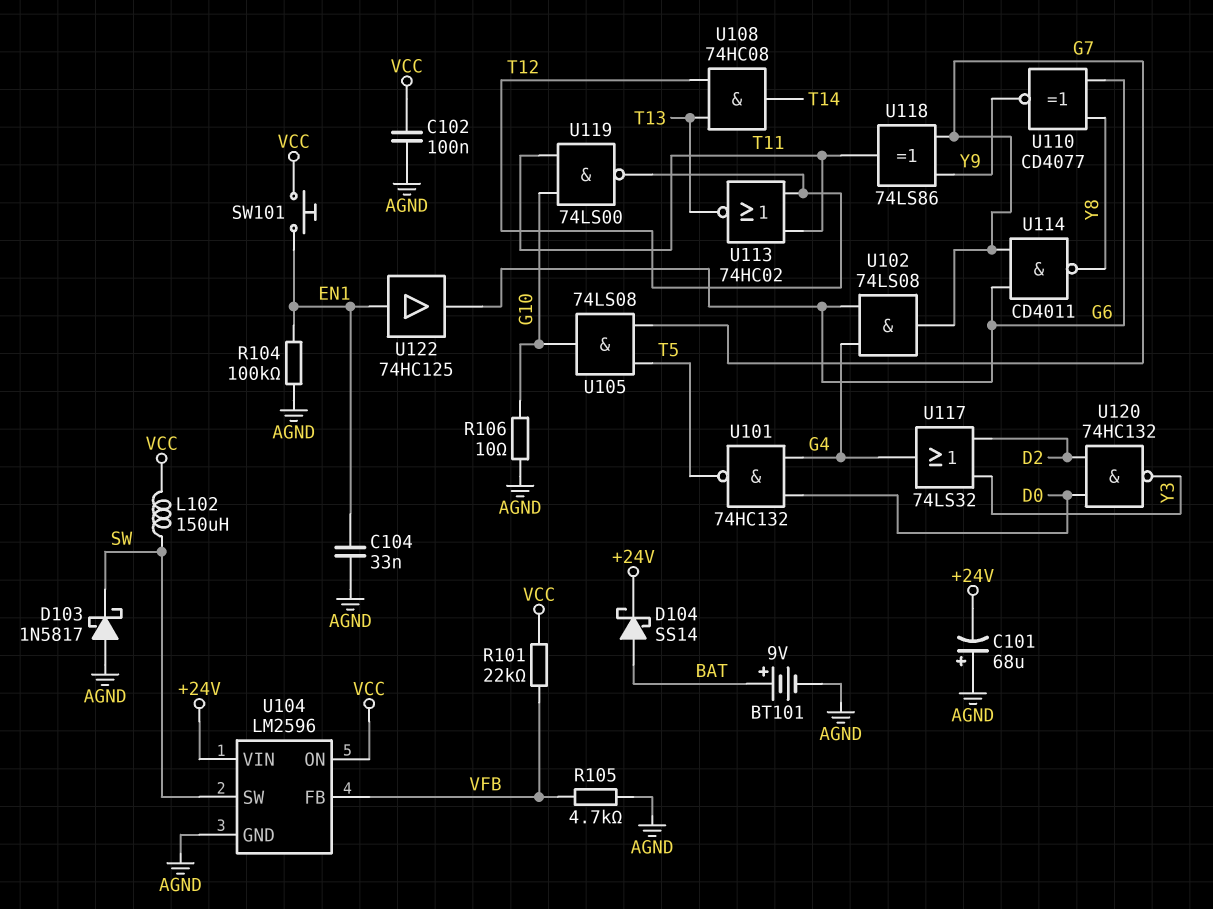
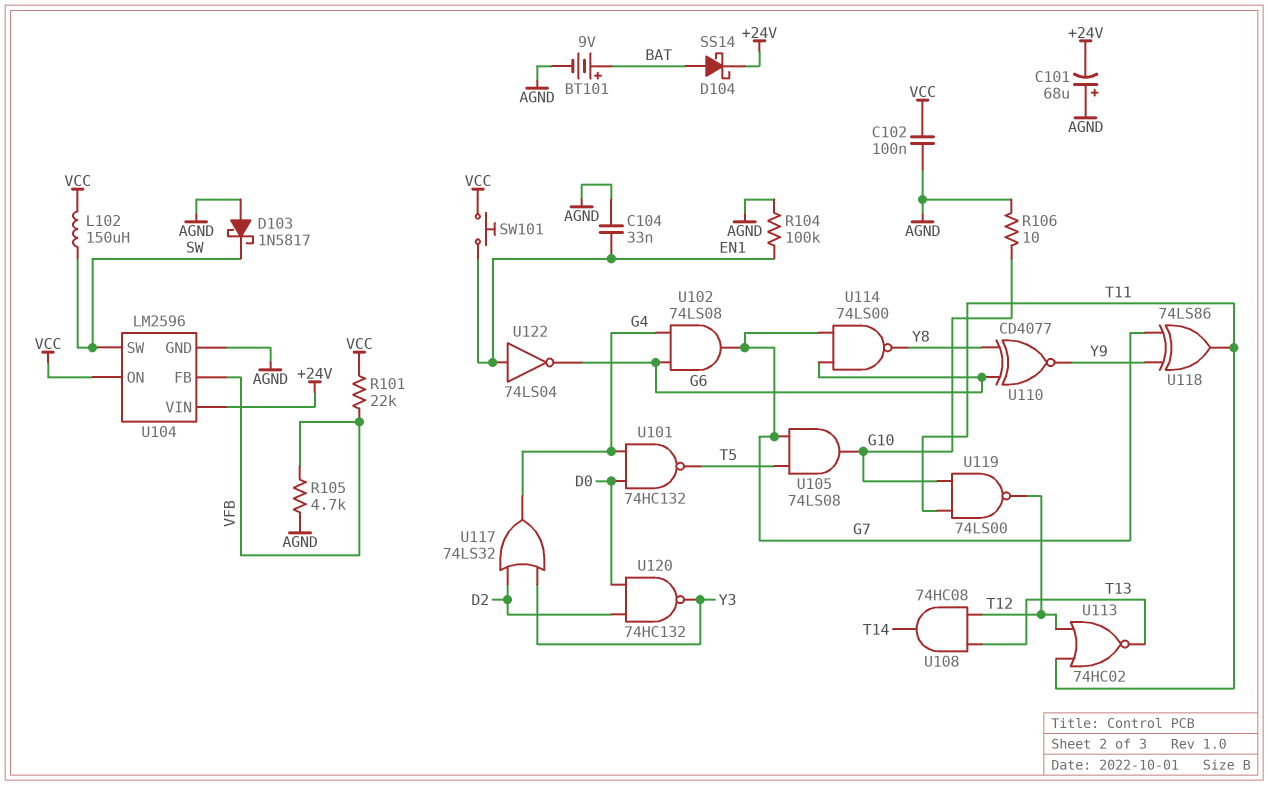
U114: NAND CD4011 (in G6, in G7, out Y8) -> NAND 74LS00 (in G6, in G7, out Y8)
U122: buffer 74HC125 (in EN1, out G6) -> NOT 74LS04 (in EN1, out G6)

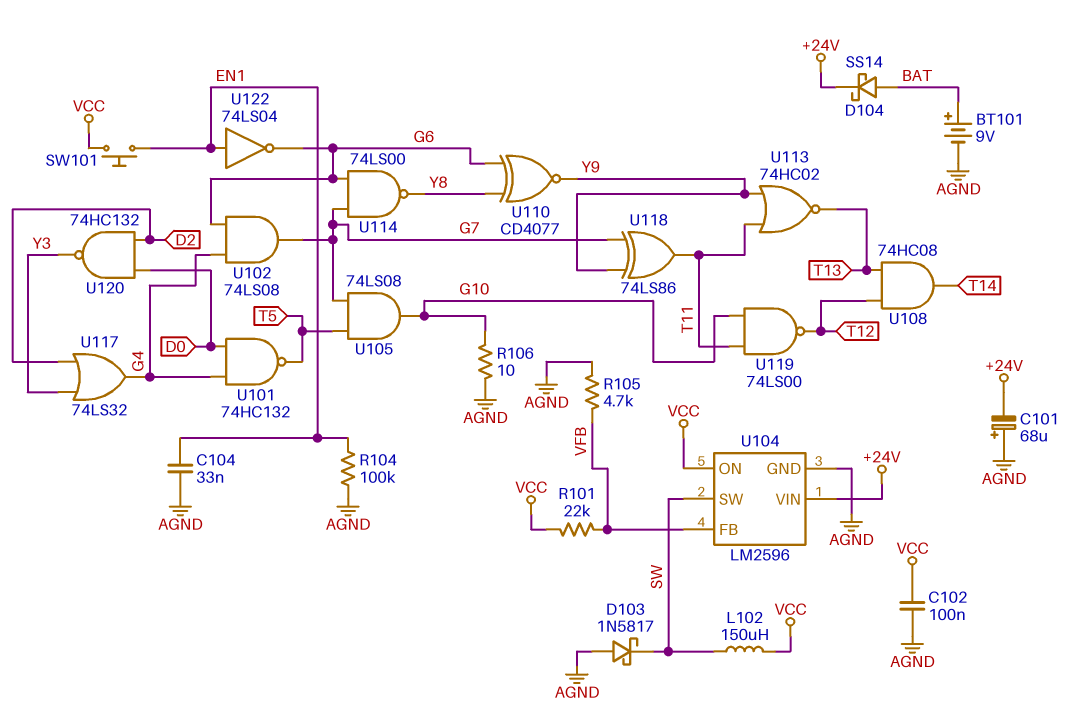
U113: NOR 74HC02 (in T11, in T12, out T13) -> NOR 74HC02 (in T11, in Y9, out T13)

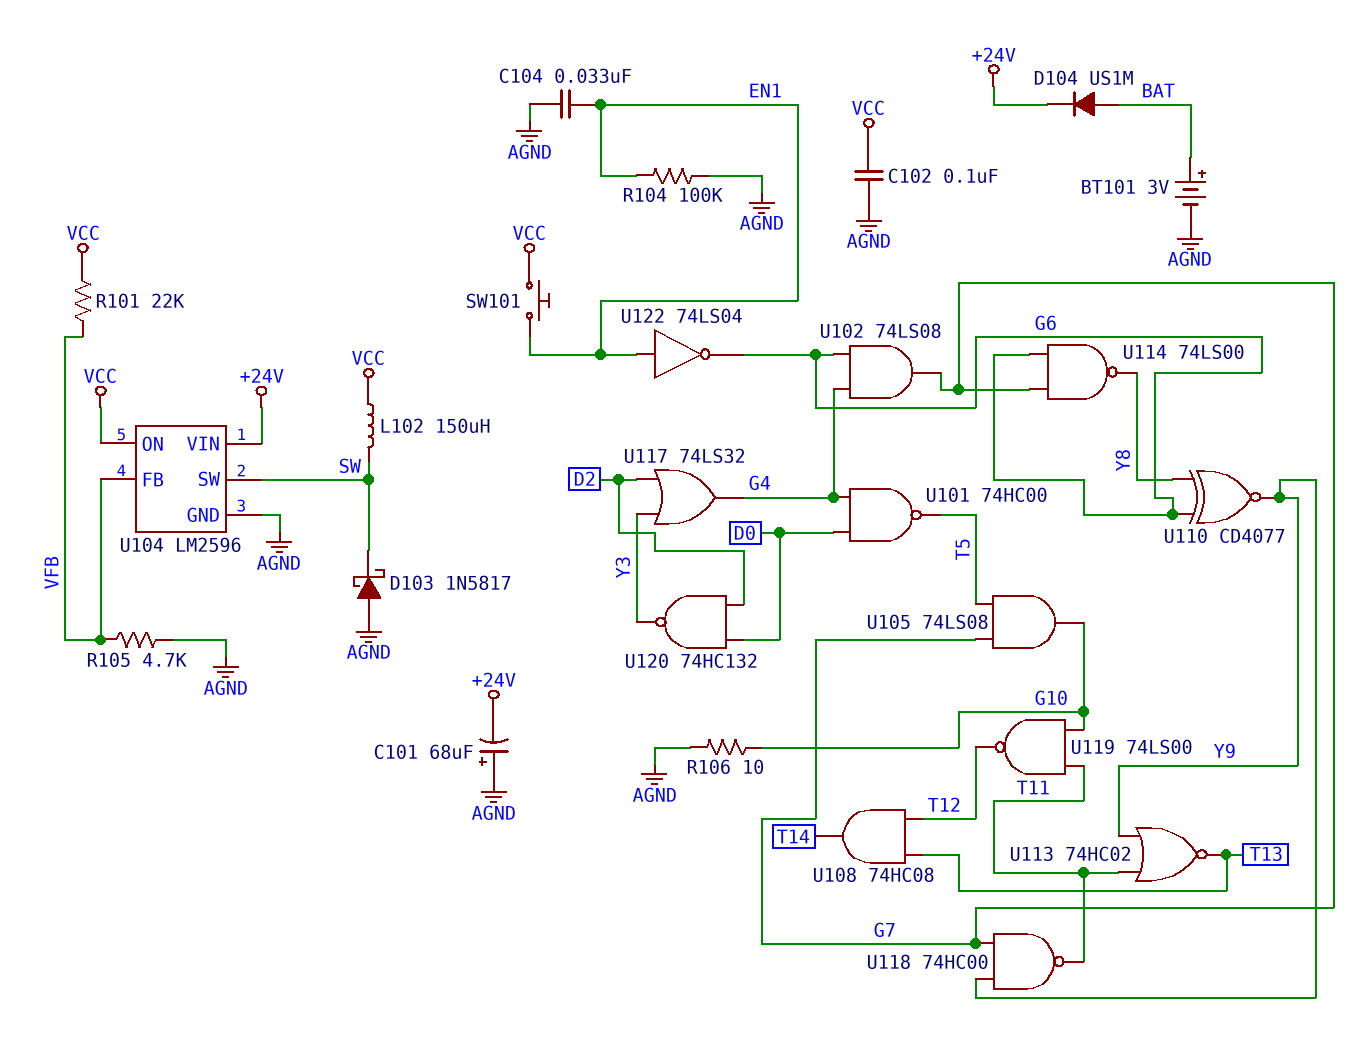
BT101: 9V (plus BAT, minus AGND) -> 3V (plus BAT, minus AGND)
D104: schottky SS14 (A BAT, K +24V) -> diode US1M (A BAT, K +24V)
U101: NAND 74HC132 (in D0, in G4, out T5) -> NAND 74HC00 (in D0, in G4, out T5)
U118: XOR 74LS86 (in G7, in Y9, out T11) -> NAND 74HC00 (in G7, in Y9, out T11)

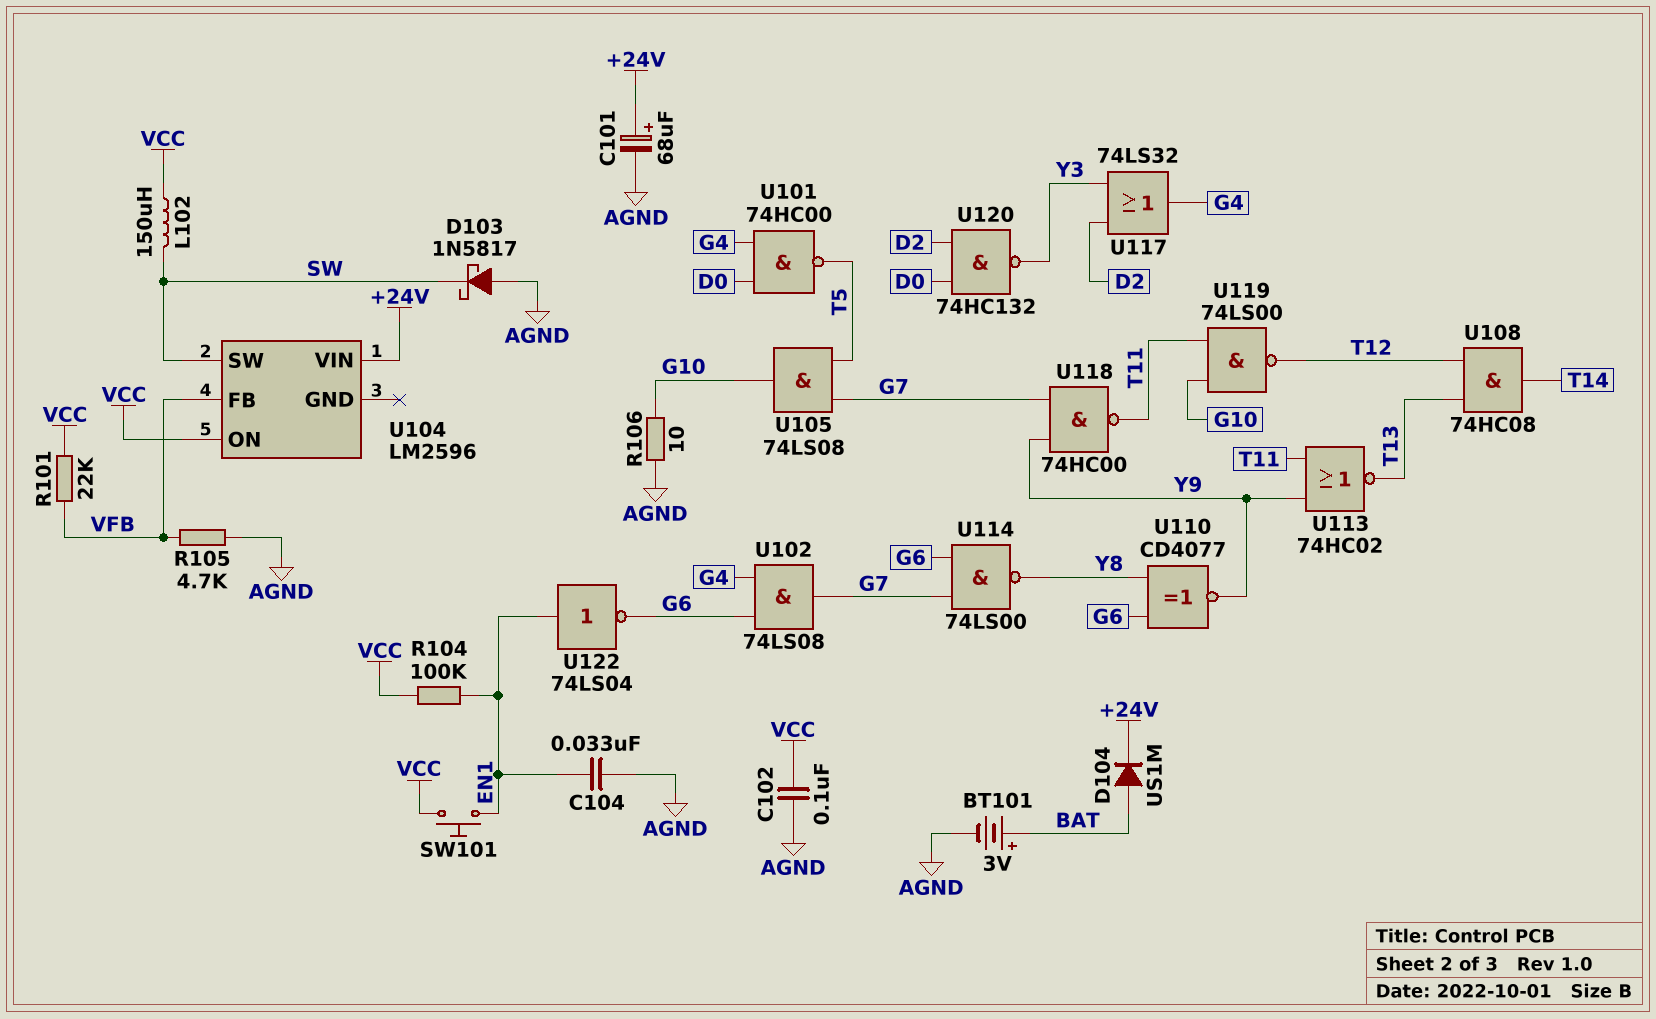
C101: 68uF (plus AGND, minus +24V) -> 68uF (plus +24V, minus AGND)
R104: 100k (AGND, EN1) -> 100k (EN1, VCC)
U104 pin GND: AGND -> none

